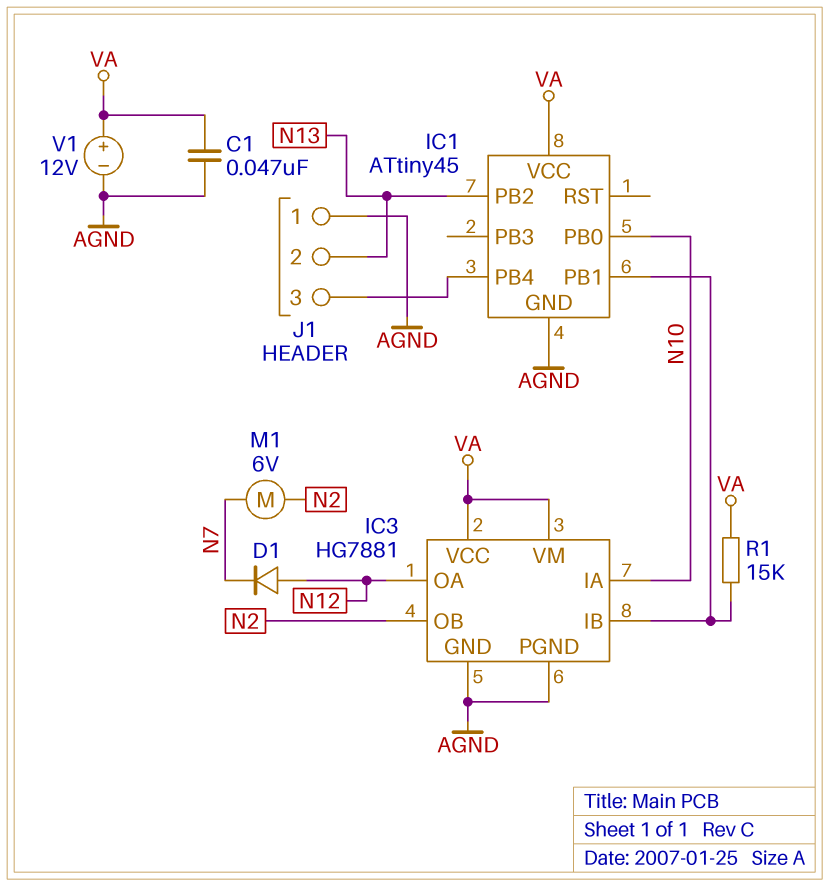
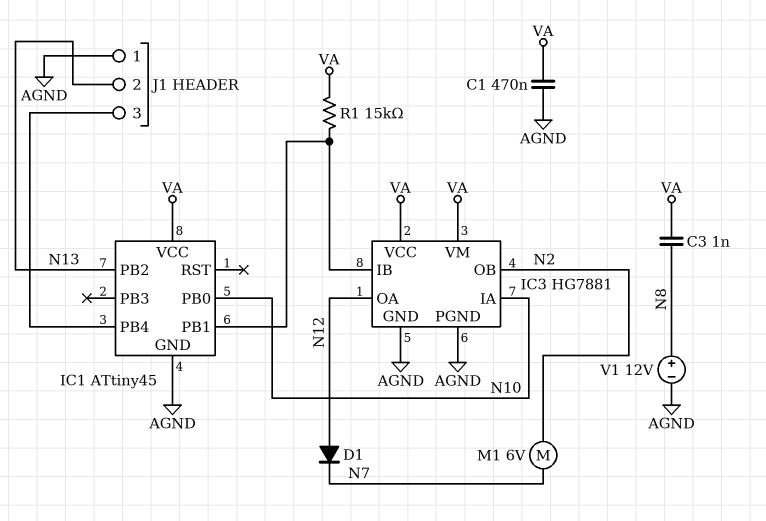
C1: 47nF (AGND, VA) -> 470nF (AGND, VA)
C3: none -> 1nF (N8, VA)
V1: 12V (plus VA, minus AGND) -> 12V (plus N8, minus AGND)

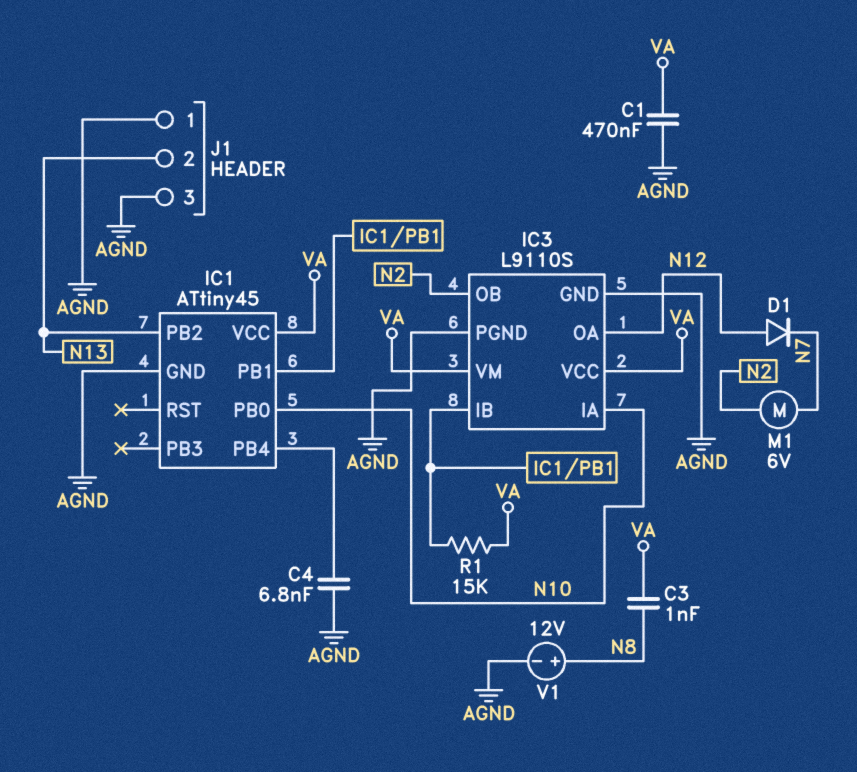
C4: none -> 6.8nF (AGND, IC1/PB4)
IC3: HG7881 -> L9110S
J1 pin 3: IC1/PB4 -> AGND

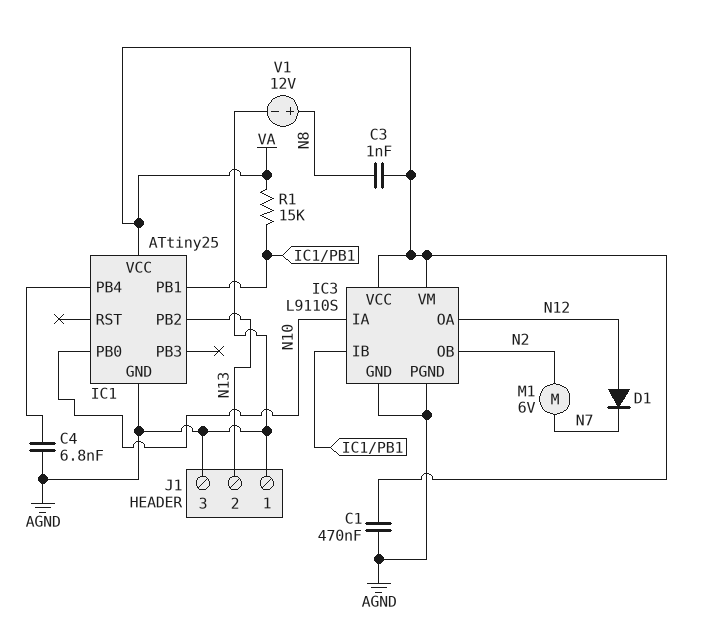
IC1: ATtiny45 -> ATtiny25

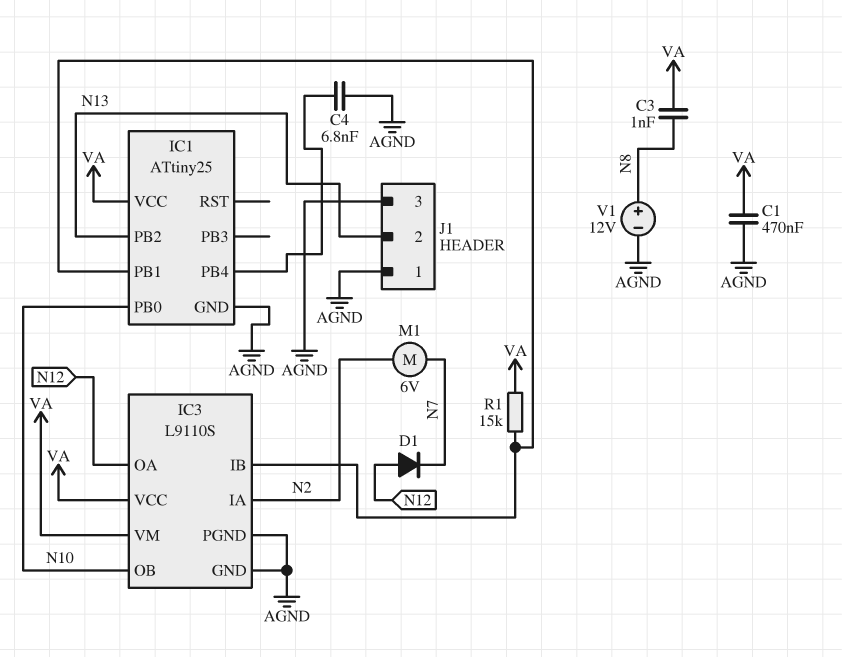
IC3 pin IA: N10 -> N2
IC3 pin OB: N2 -> N10

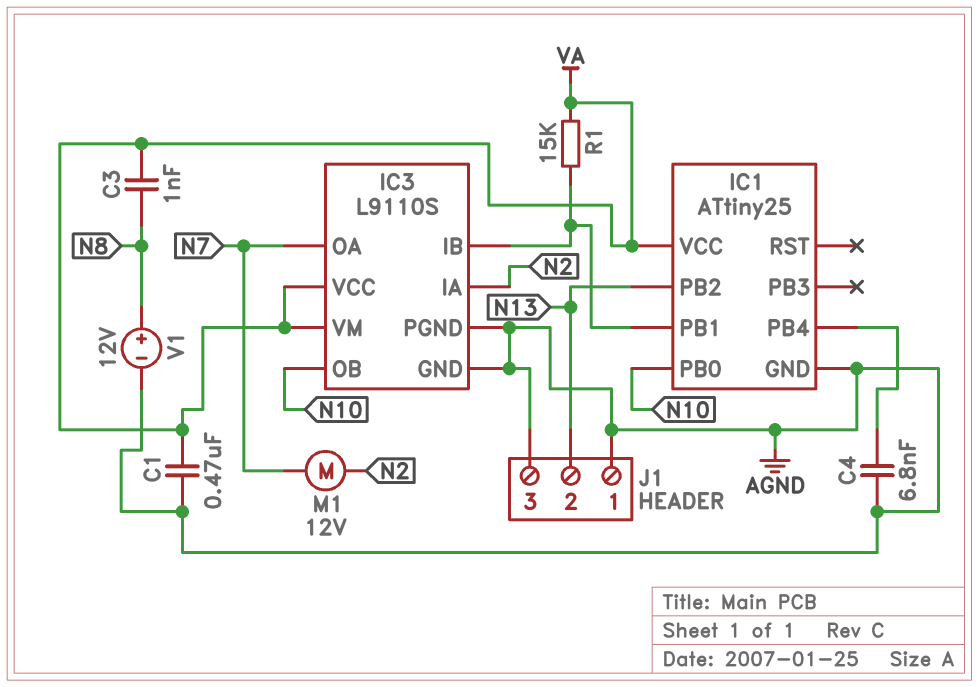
D1: diode (A N12, K N7) -> none
IC3 pin OA: N12 -> N7
M1: motor 6V (N2, N7) -> motor 12V (N2, N7)

